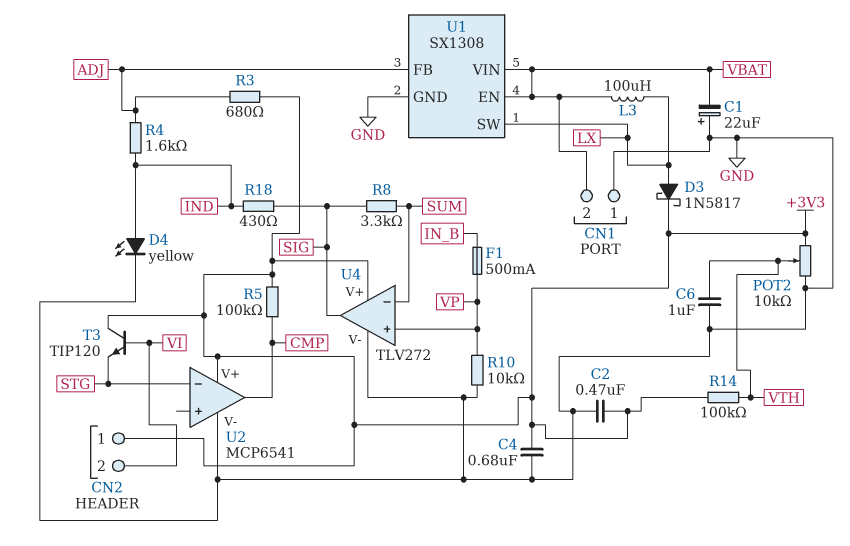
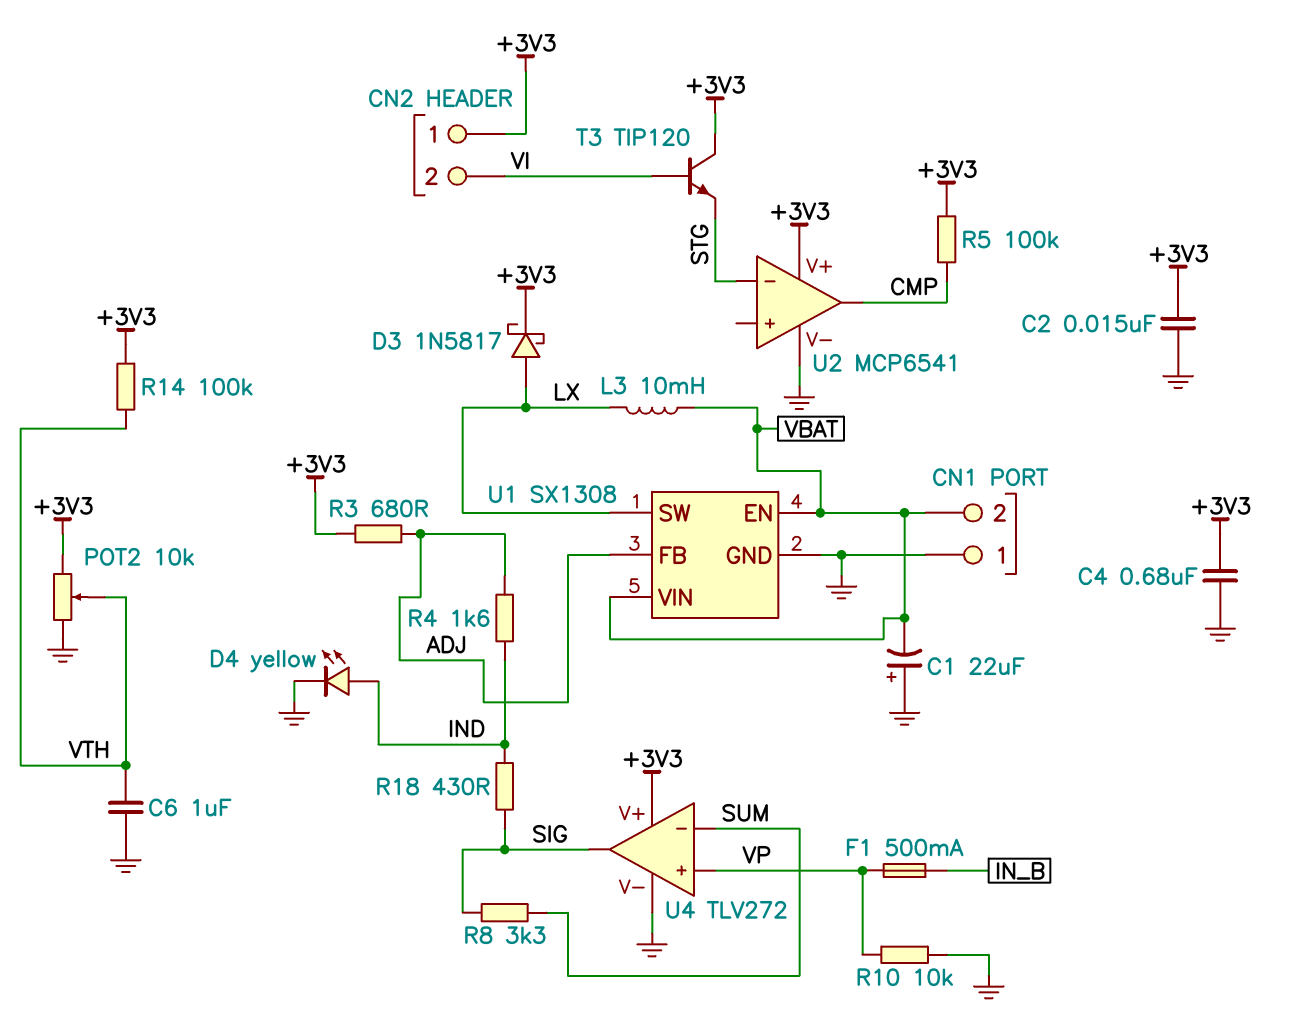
C2: 470nF (+3V3, GND) -> 15nF (+3V3, GND)
L3: 100uH (LX, VBAT) -> 10mH (LX, VBAT)

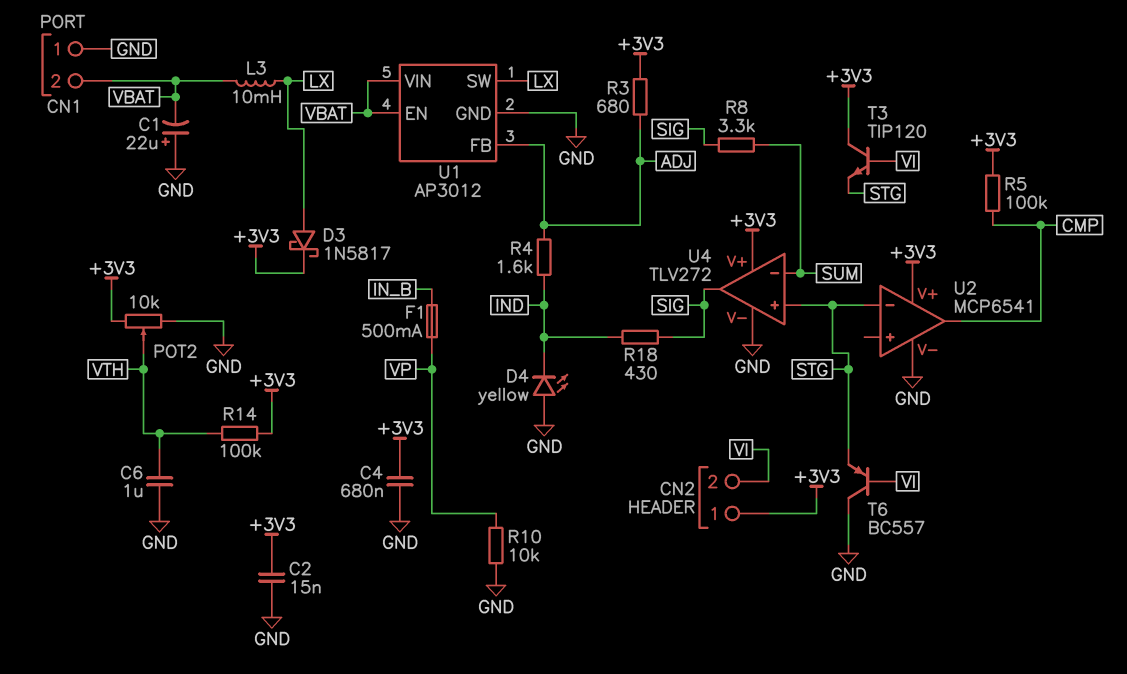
D4: LED yellow (A IND, K GND) -> LED yellow (A GND, K IND)
T6: none -> PNP BC557 (B VI, C GND, E STG)
U1: SX1308 -> AP3012
U4 pin in+: VP -> STG

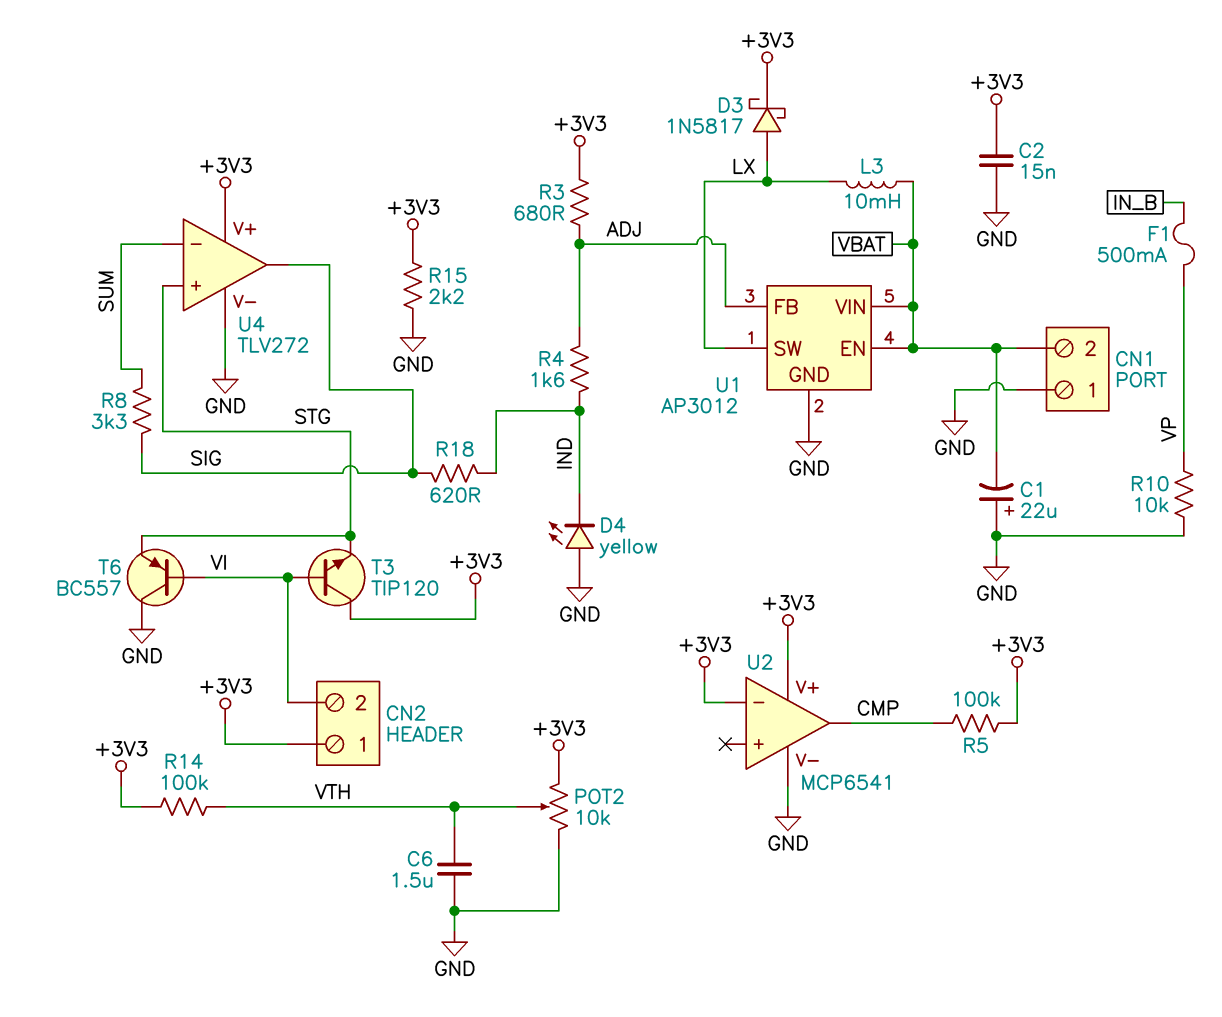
C4: 680nF (+3V3, GND) -> none
C6: 1uF (GND, VTH) -> 1.5uF (GND, VTH)
R15: none -> 2.2k (+3V3, GND)
R18: 430 (IND, SIG) -> 620 (IND, SIG)
U2 pin in-: STG -> +3V3

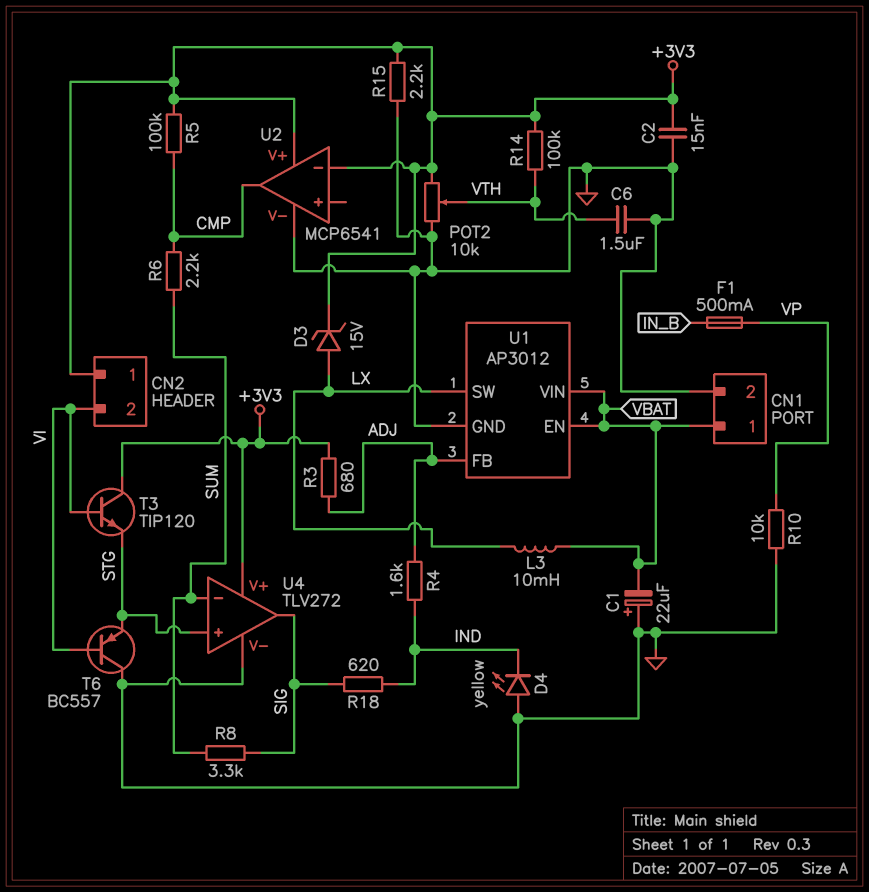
CN1 pin 1: GND -> VBAT
CN1 pin 2: VBAT -> GND
D3: schottky 1N5817 (A LX, K +3V3) -> zener 15V (A LX, K +3V3)
R6: none -> 2.2k (CMP, SUM)

